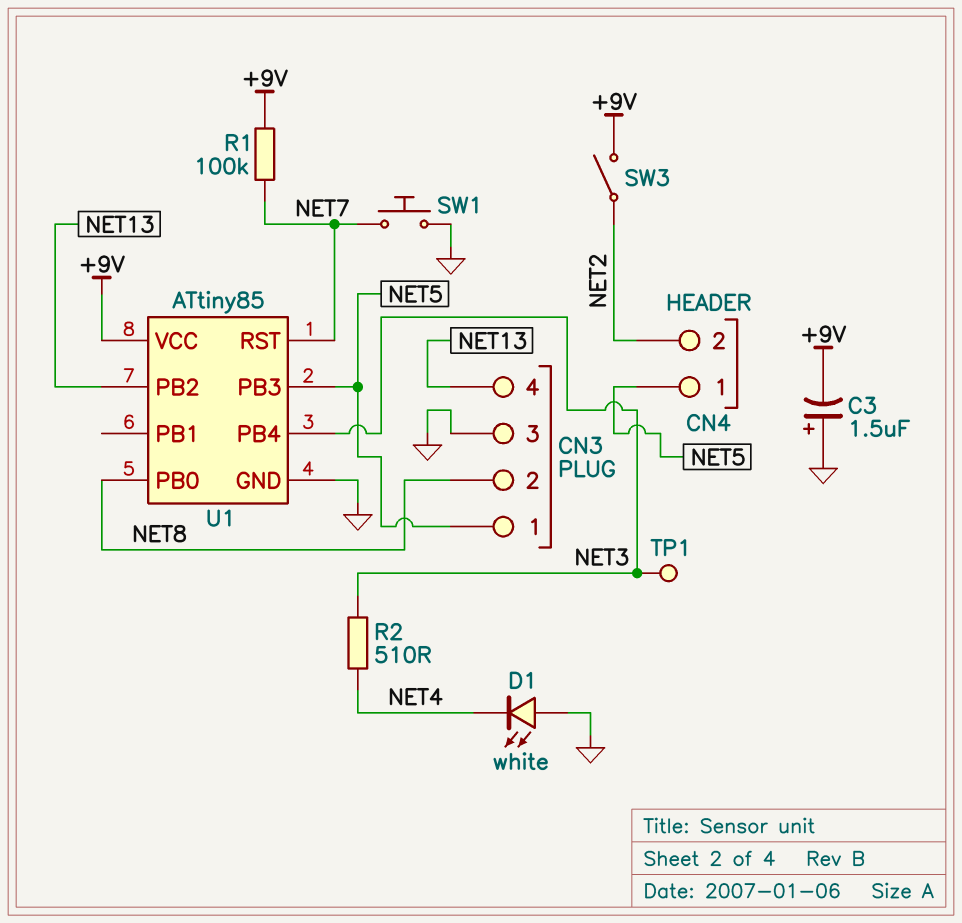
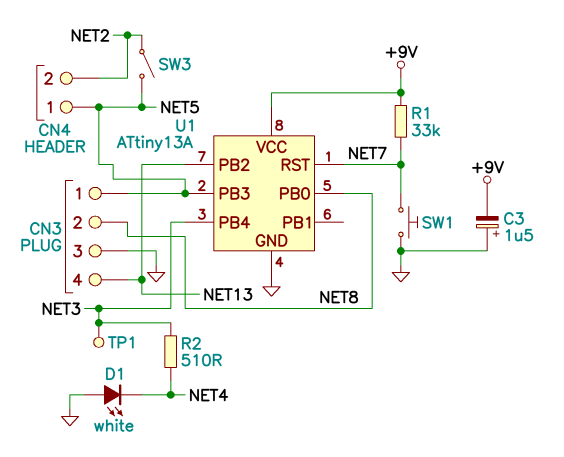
R1: 100k (+9V, NET7) -> 33k (+9V, NET7)
SW3: switch (+9V, NET2) -> switch (NET2, NET5)
U1: ATtiny85 -> ATtiny13A

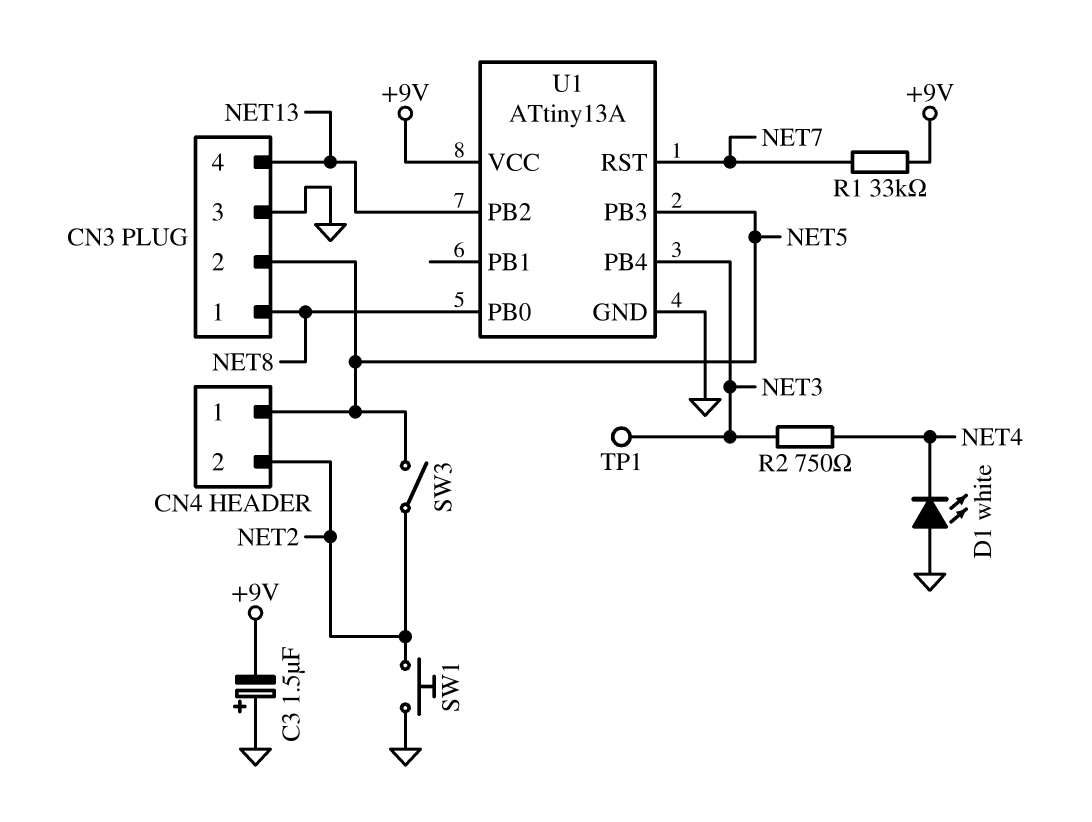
CN3 pin 1: NET5 -> NET8
CN3 pin 2: NET8 -> NET5
R2: 510 (NET3, NET4) -> 750 (NET3, NET4)
SW1: button (GND, NET7) -> button (GND, NET2)

